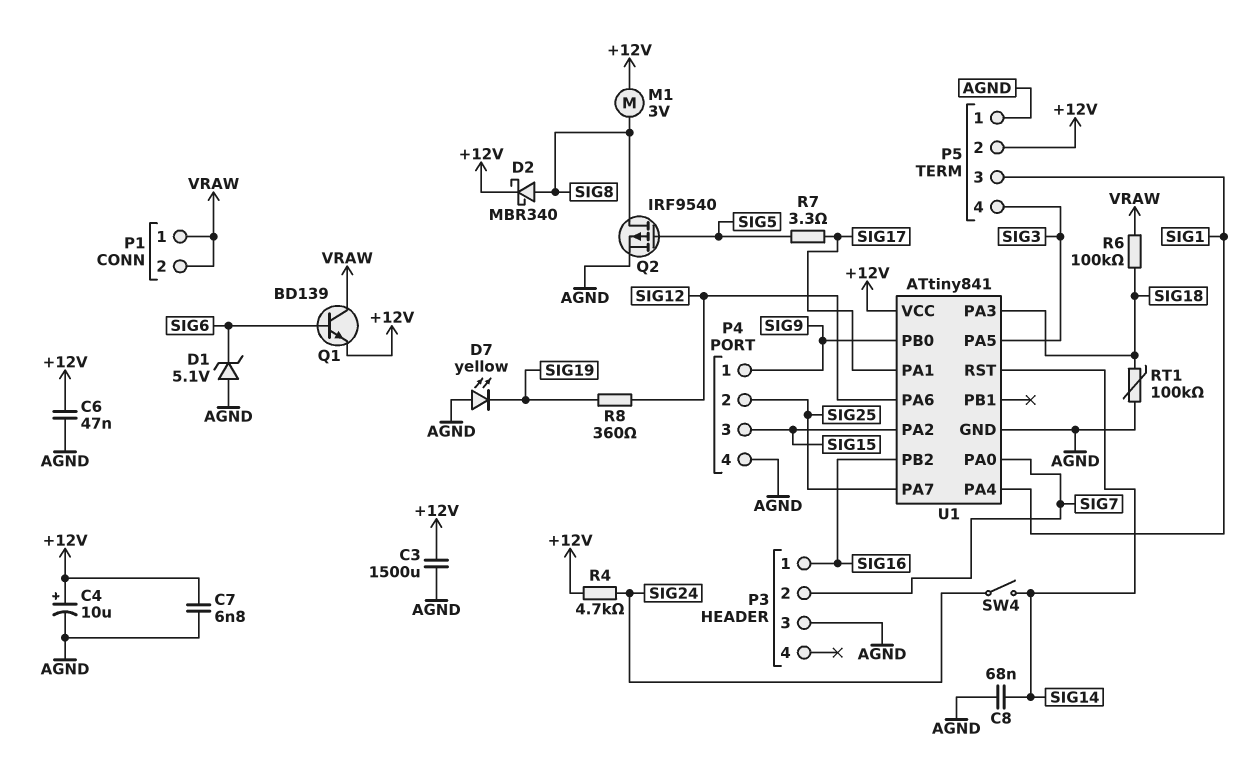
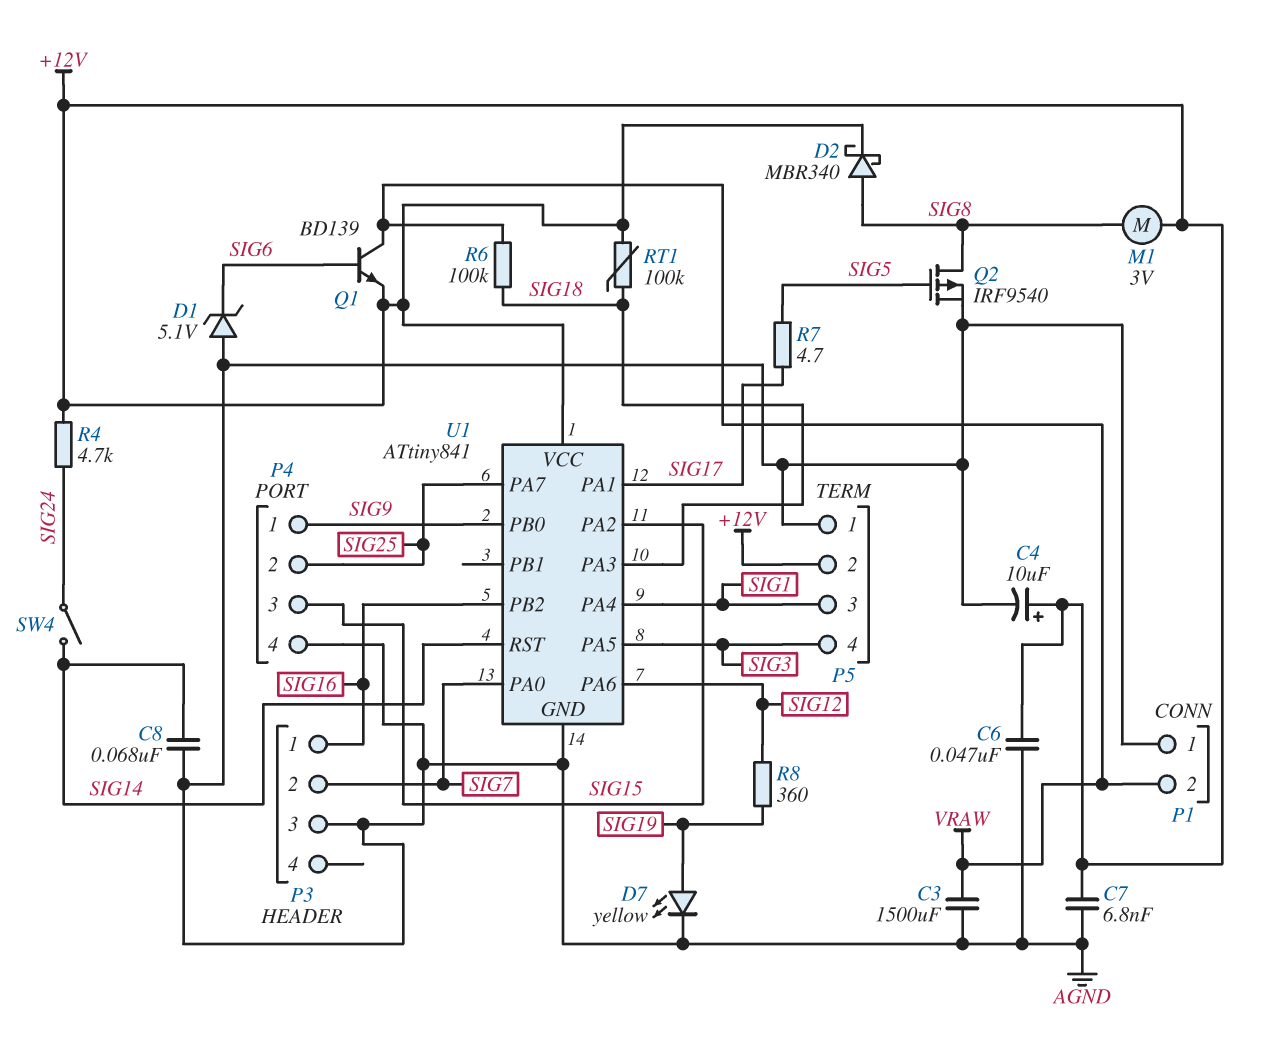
C3: 1500uF (+12V, AGND) -> 1500uF (AGND, VRAW)
D7: LED yellow (A AGND, K SIG19) -> LED yellow (A SIG19, K AGND)
P1 pin 1: VRAW -> AGND
R7: 3.3 (SIG5, SIG17) -> 4.7 (SIG5, SIG17)
RT1: 100k (AGND, SIG18) -> 100k (+12V, SIG18)

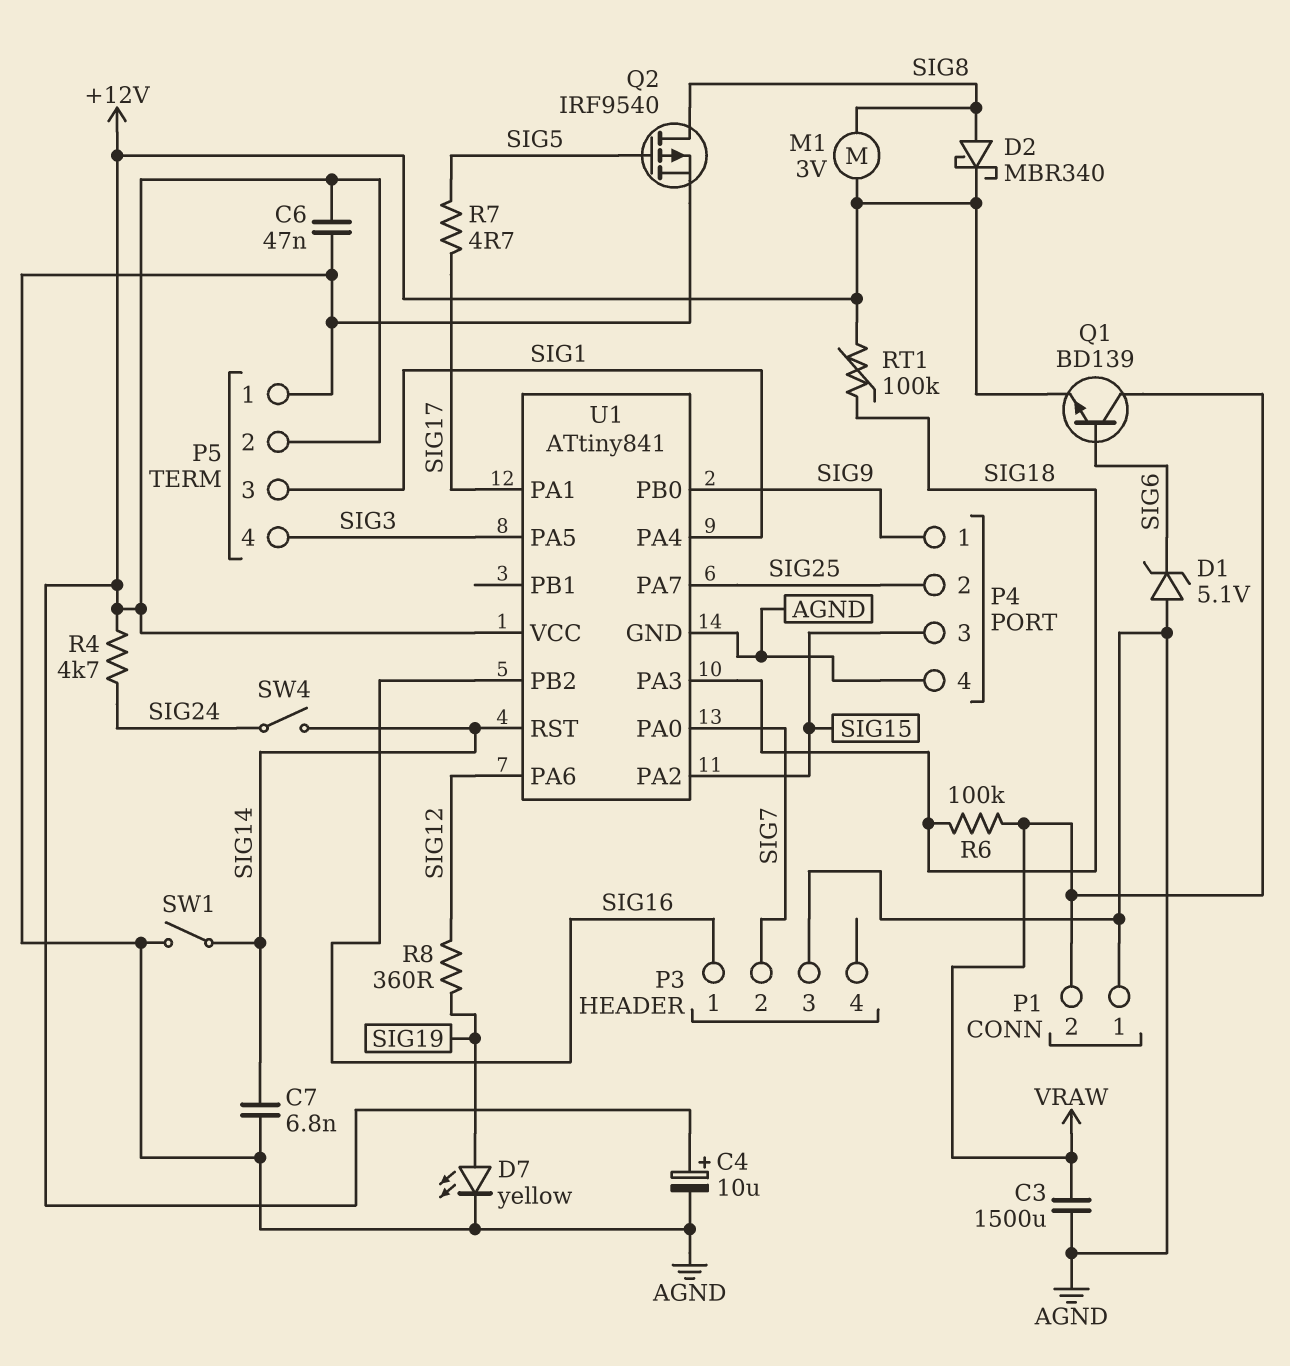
C7: 6.8nF (+12V, AGND) -> 6.8nF (AGND, SIG14)
C8: 68nF (AGND, SIG14) -> none
SW1: none -> switch (AGND, SIG14)

